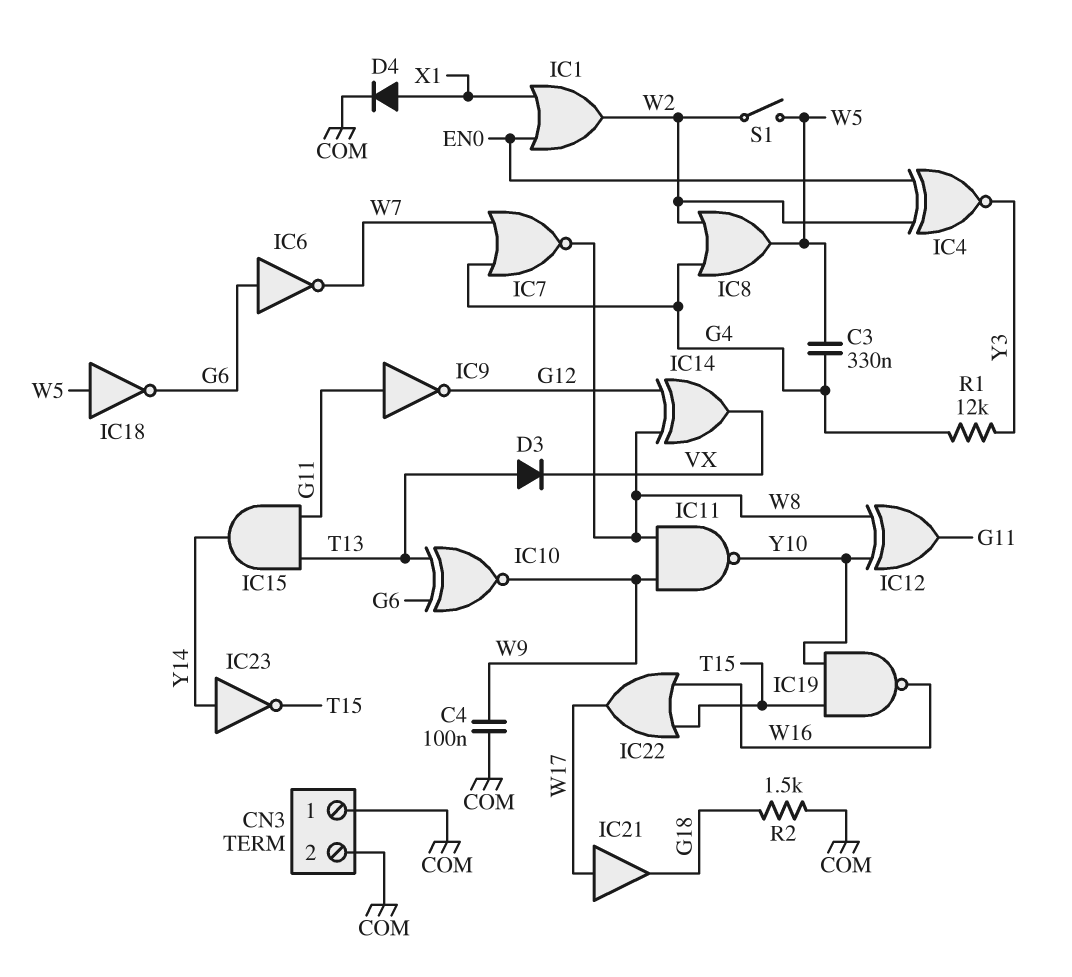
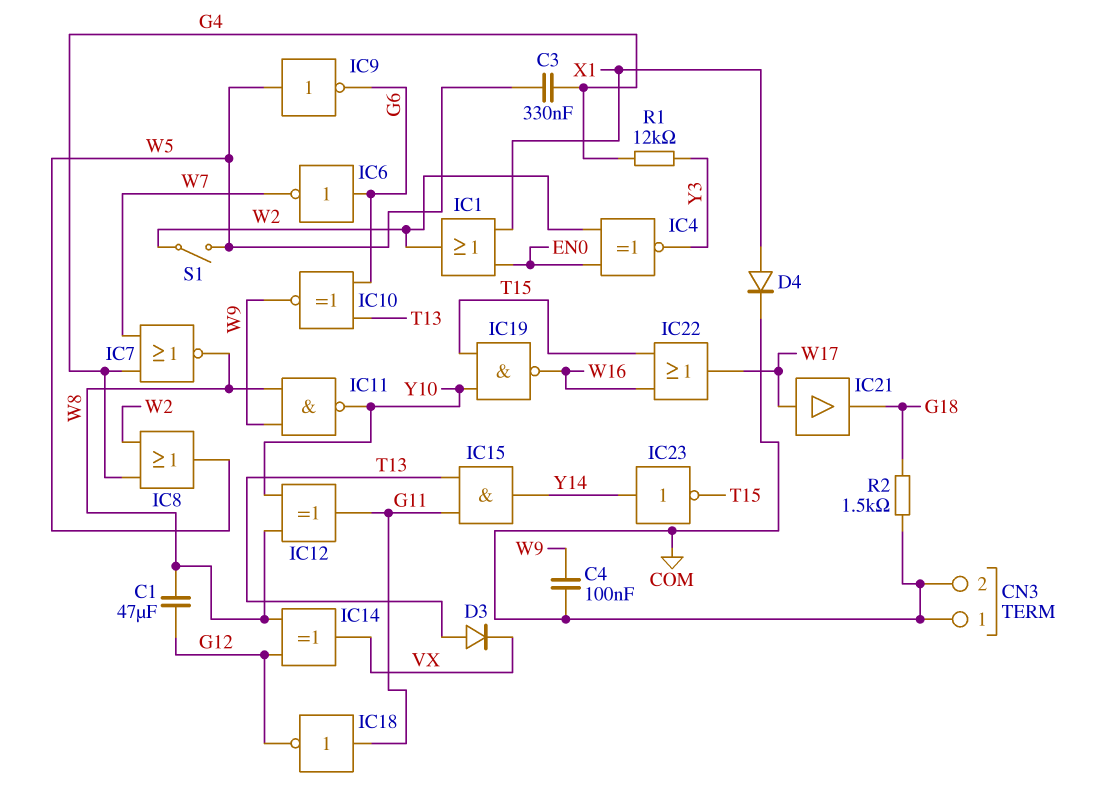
C1: none -> 47uF (G12, W8)
IC9: NOT (in G11, out G12) -> NOT (in W5, out G6)
IC18: NOT (in W5, out G6) -> NOT (in G11, out G12)

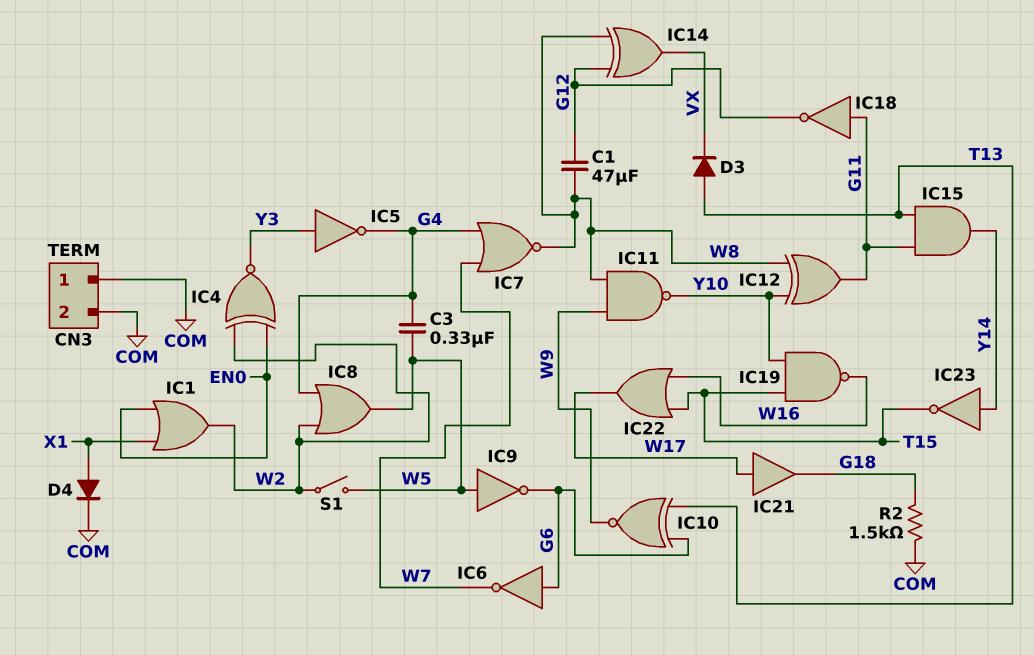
C4: 100nF (COM, W9) -> none
IC5: none -> NOT (in Y3, out G4)
R1: 12k (G4, Y3) -> none

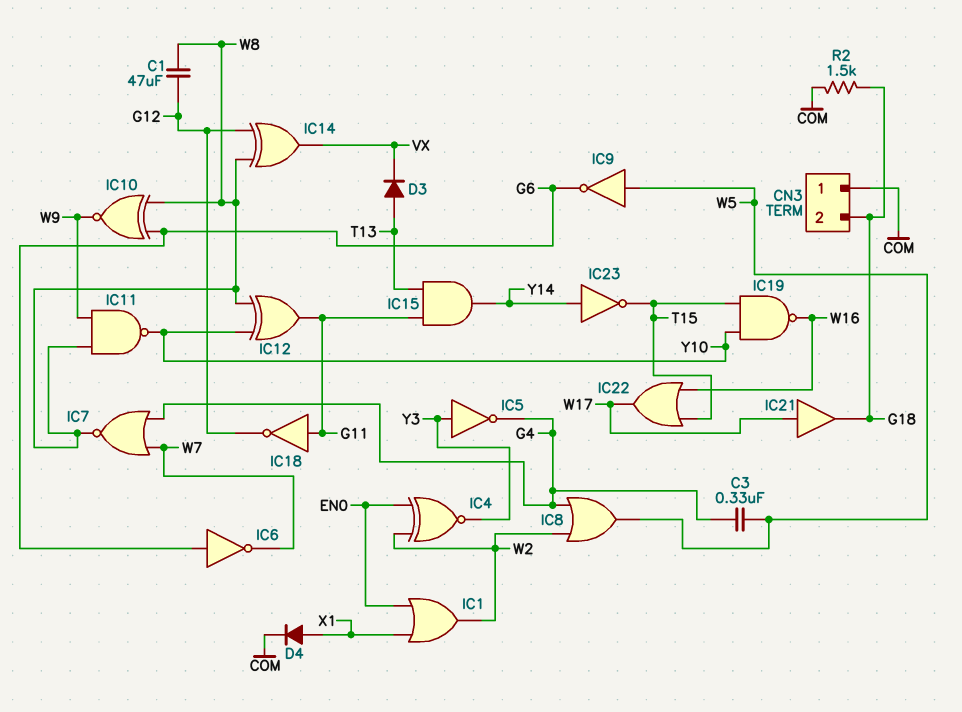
CN3 pin 2: COM -> G18
IC10: XNOR (in G6, in T13, out W9) -> XNOR (in G6, in W8, out W9)
S1: switch (W2, W5) -> none

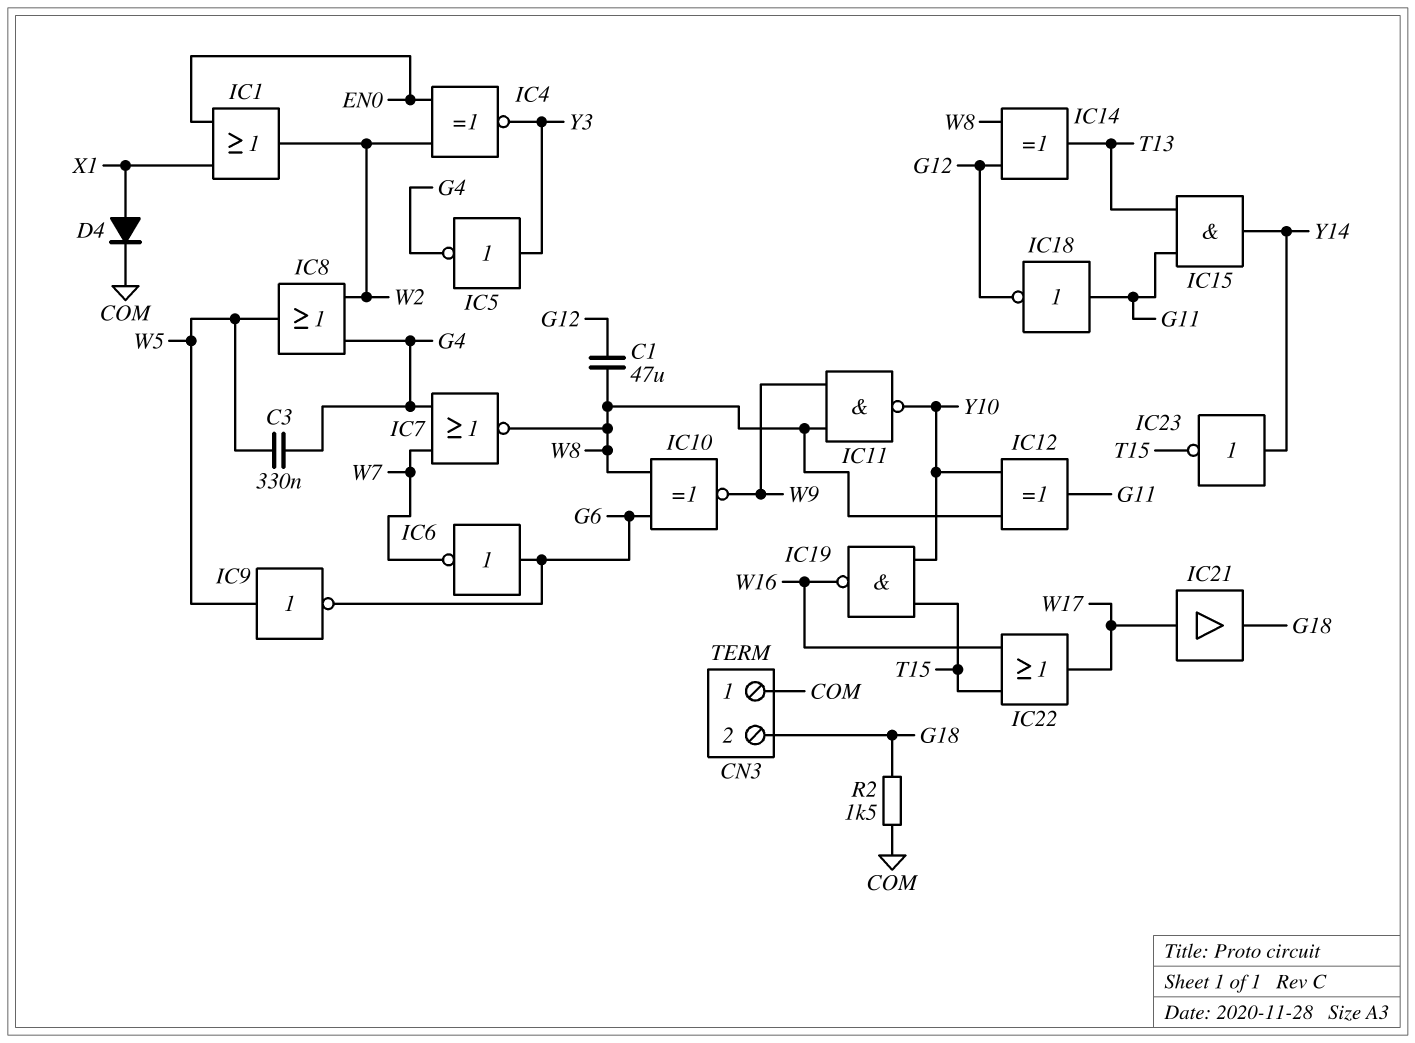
D3: diode (A T13, K VX) -> none
IC14: XOR (in G12, in W8, out VX) -> XOR (in G12, in W8, out T13)

